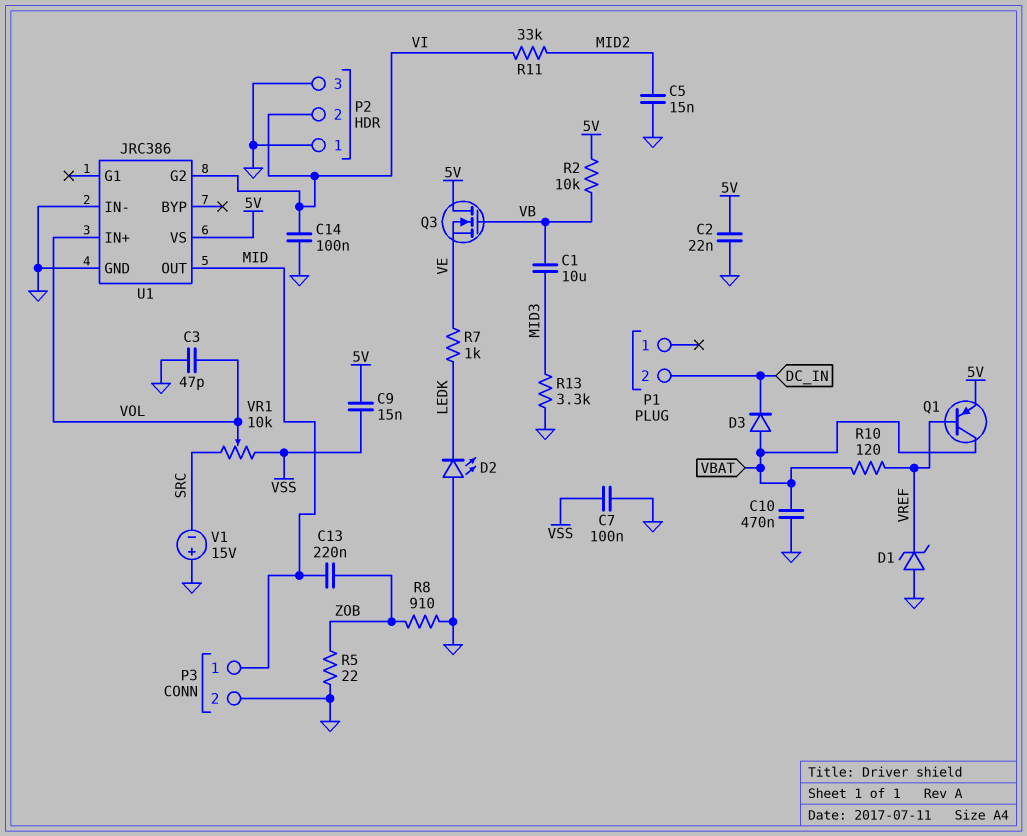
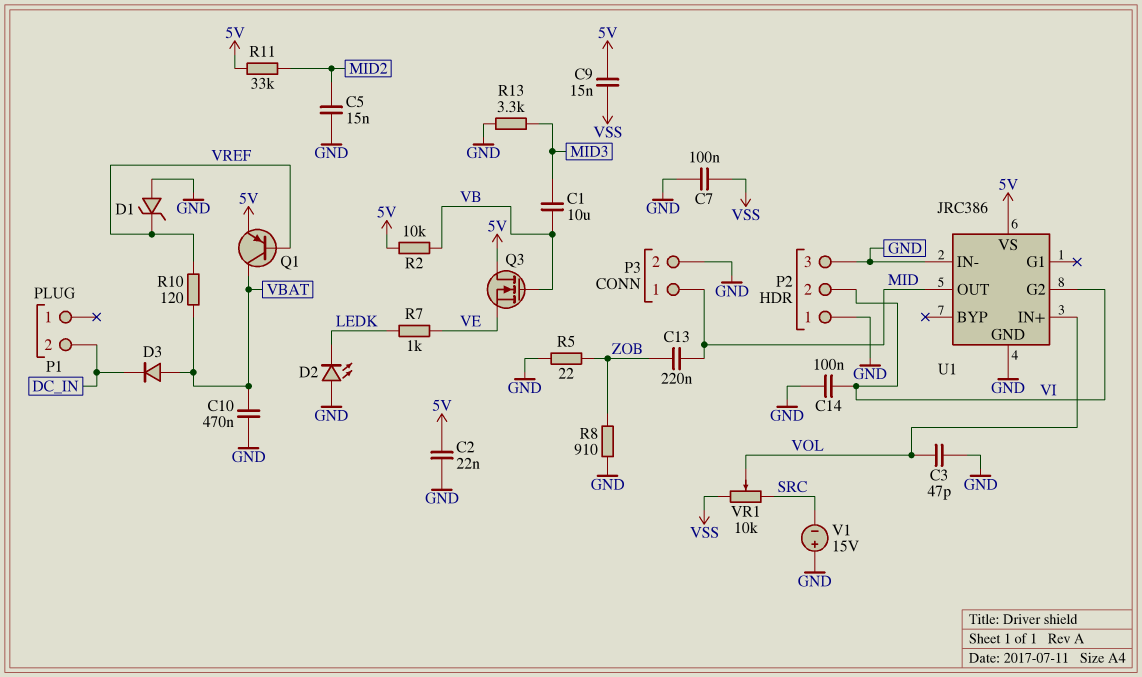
R11: 33k (MID2, VI) -> 33k (5V, MID2)

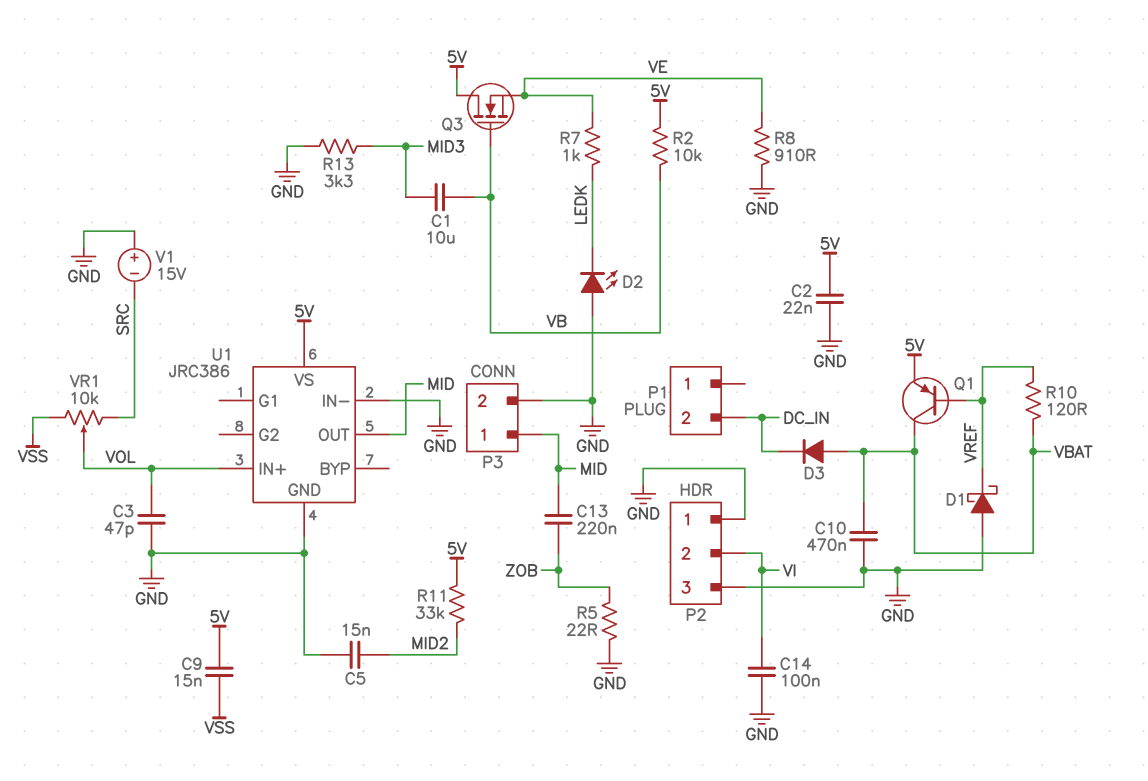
C7: 100nF (GND, VSS) -> none
D1: zener (A GND, K VREF) -> schottky (A GND, K VREF)
R8: 910 (GND, ZOB) -> 910 (GND, VE)
U1 pin G2: VI -> none

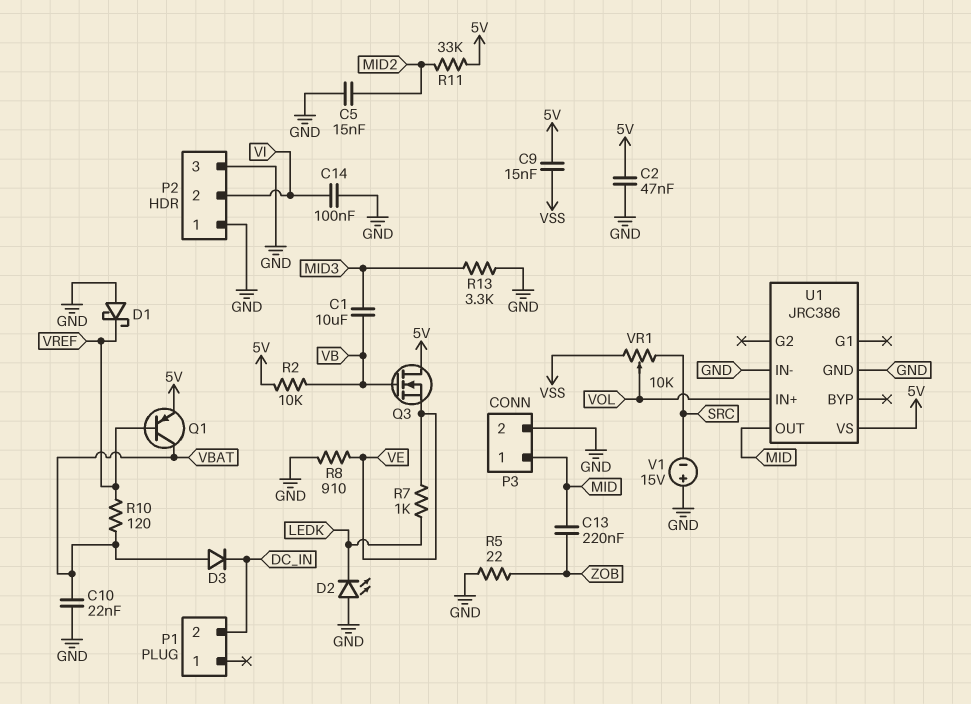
C2: 22nF (5V, GND) -> 47nF (5V, GND)
C3: 47pF (GND, VOL) -> none
C10: 470nF (GND, VBAT) -> 22nF (GND, VBAT)

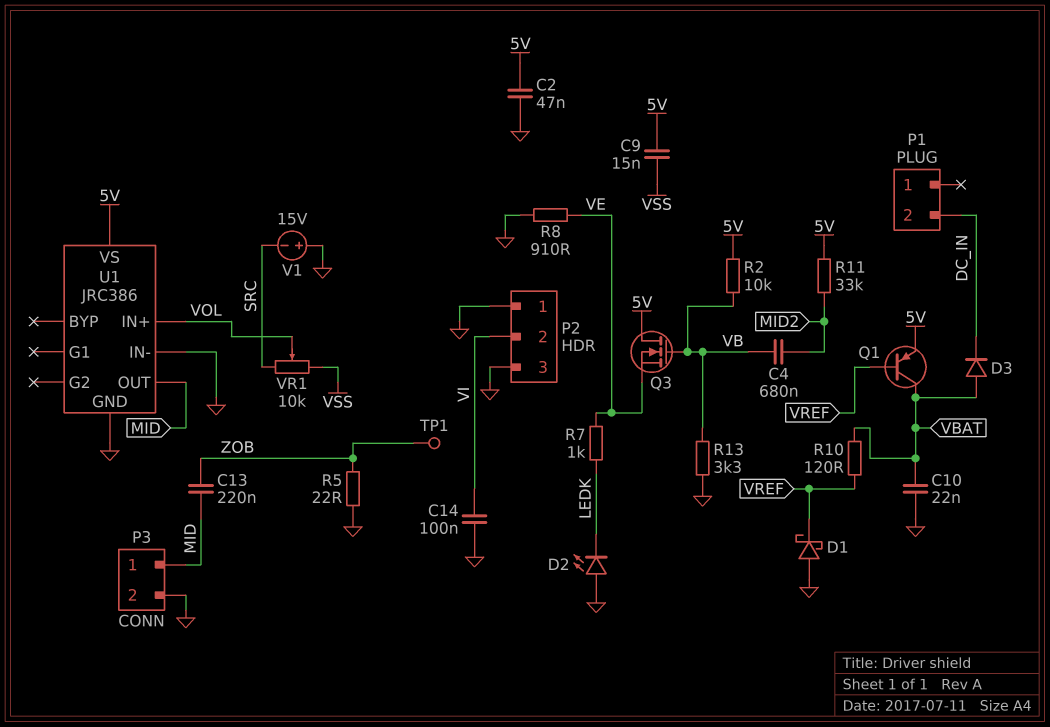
C1: 10uF (MID3, VB) -> none
C4: none -> 680nF (MID2, VB)
C5: 15nF (GND, MID2) -> none
R13: 3.3k (GND, MID3) -> 3.3k (GND, VB)
TP1: none -> test point (ZOB)

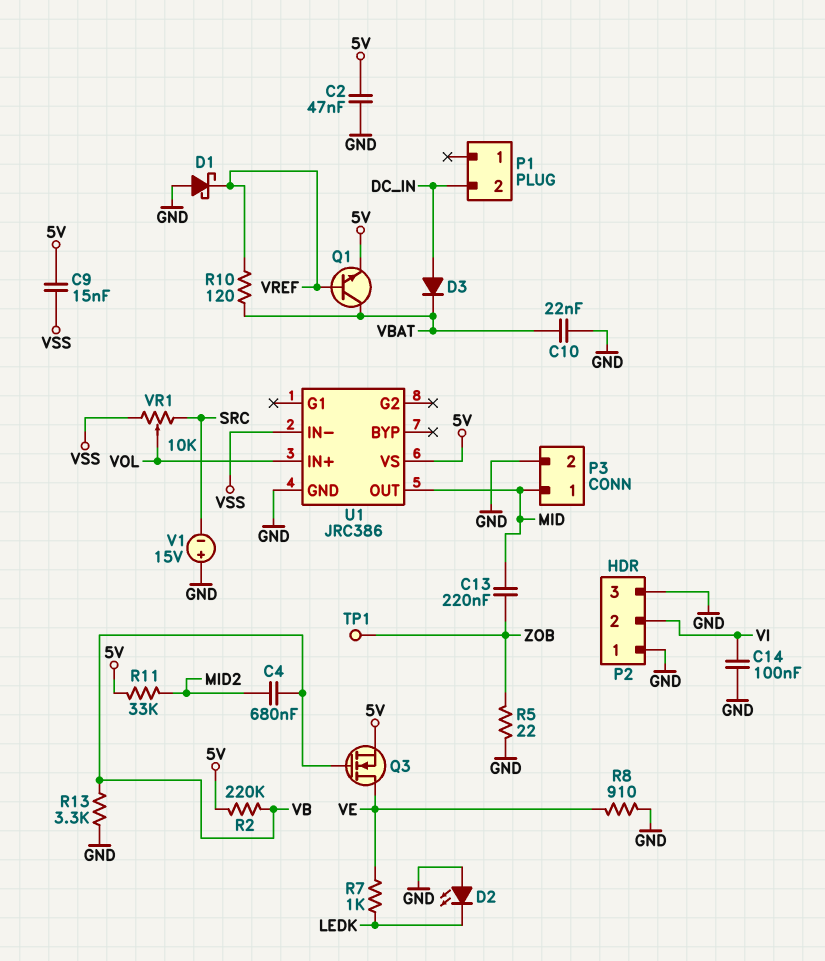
D3: diode (A VBAT, K DC_IN) -> diode (A DC_IN, K VBAT)
Q1: PNP (B VREF, C VBAT, E 5V) -> NPN (B VREF, C VBAT, E 5V)
Q3: NMOS (G VB, D 5V, S VE) -> NMOS (G VB, D VE, S 5V)
R2: 10k (5V, VB) -> 220k (5V, VB)
U1 pin IN-: GND -> VSS

